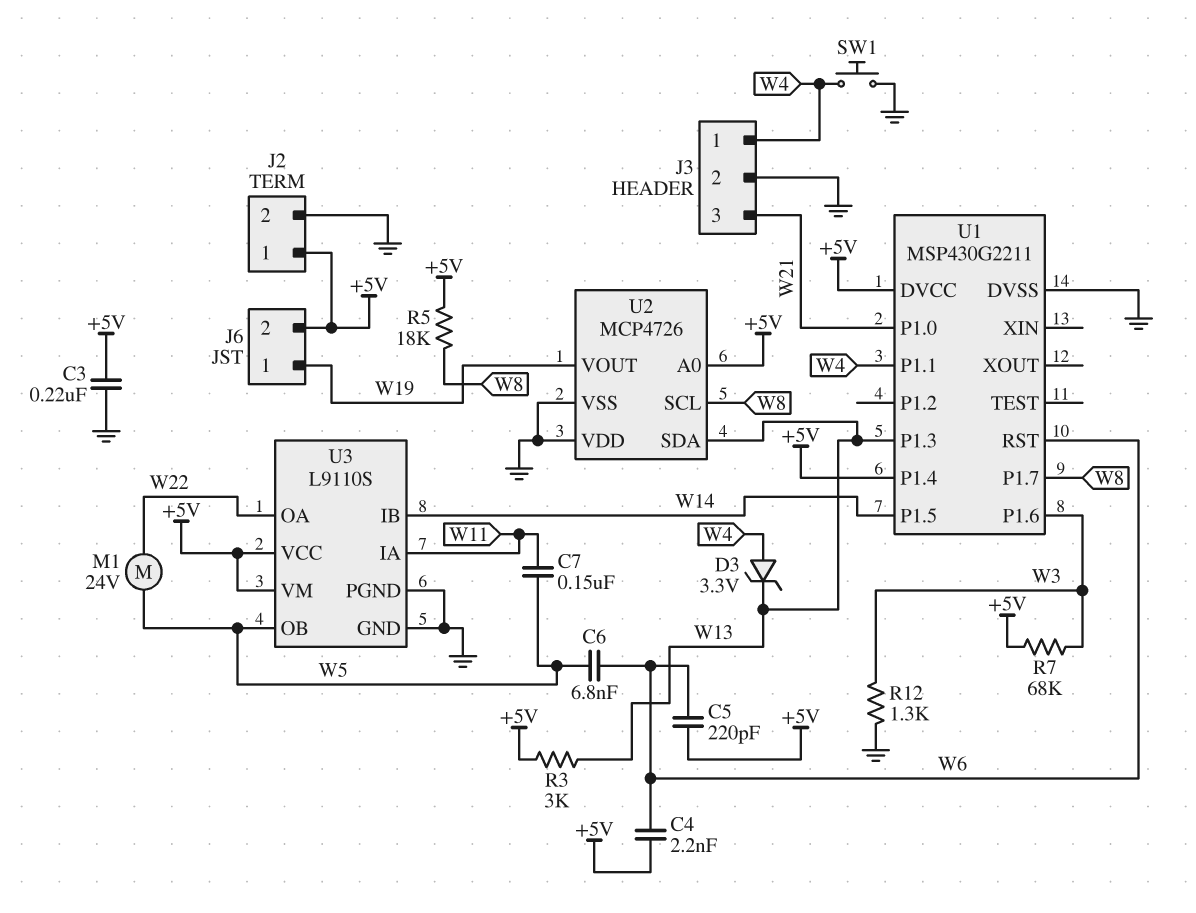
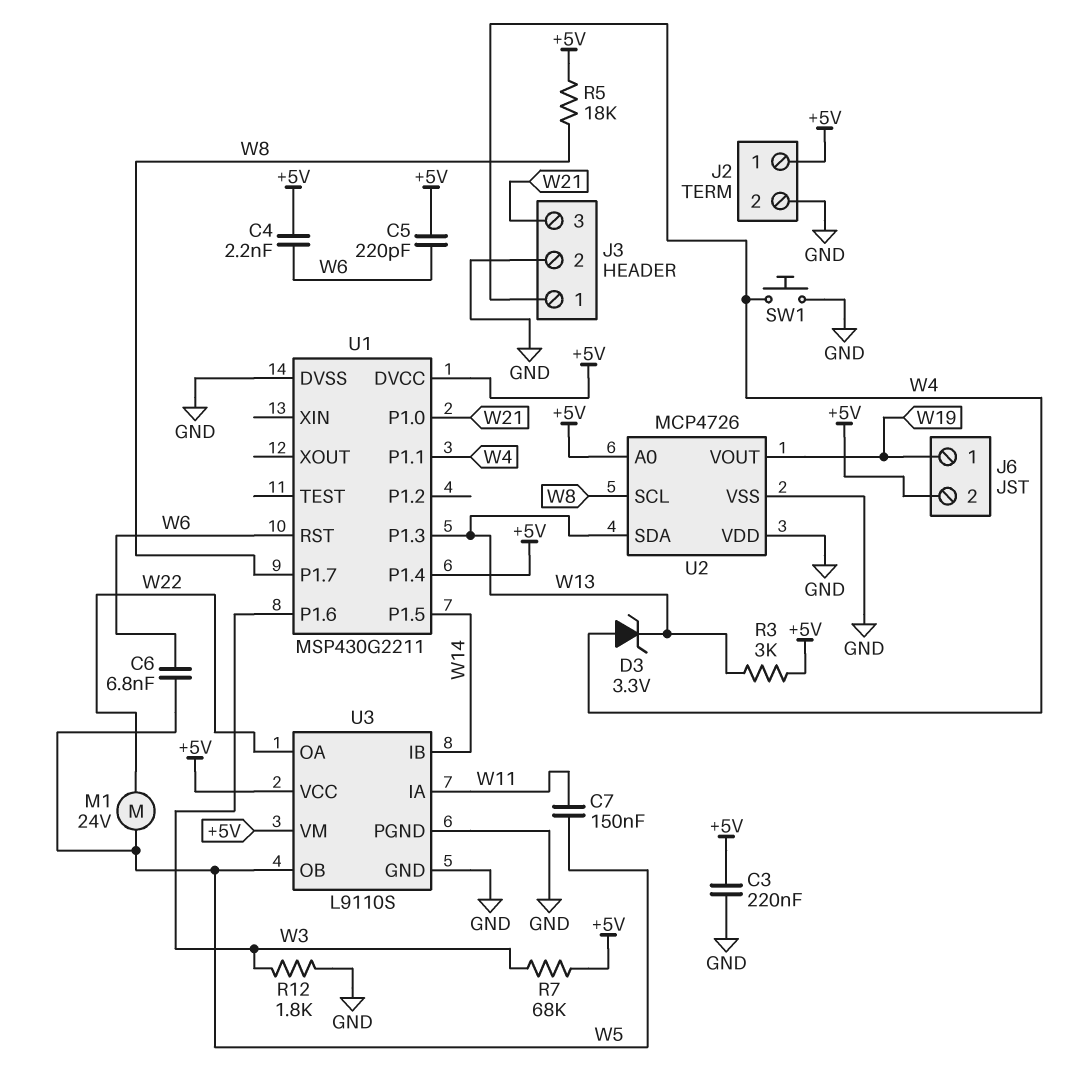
R12: 1.3k (GND, W3) -> 1.8k (GND, W3)

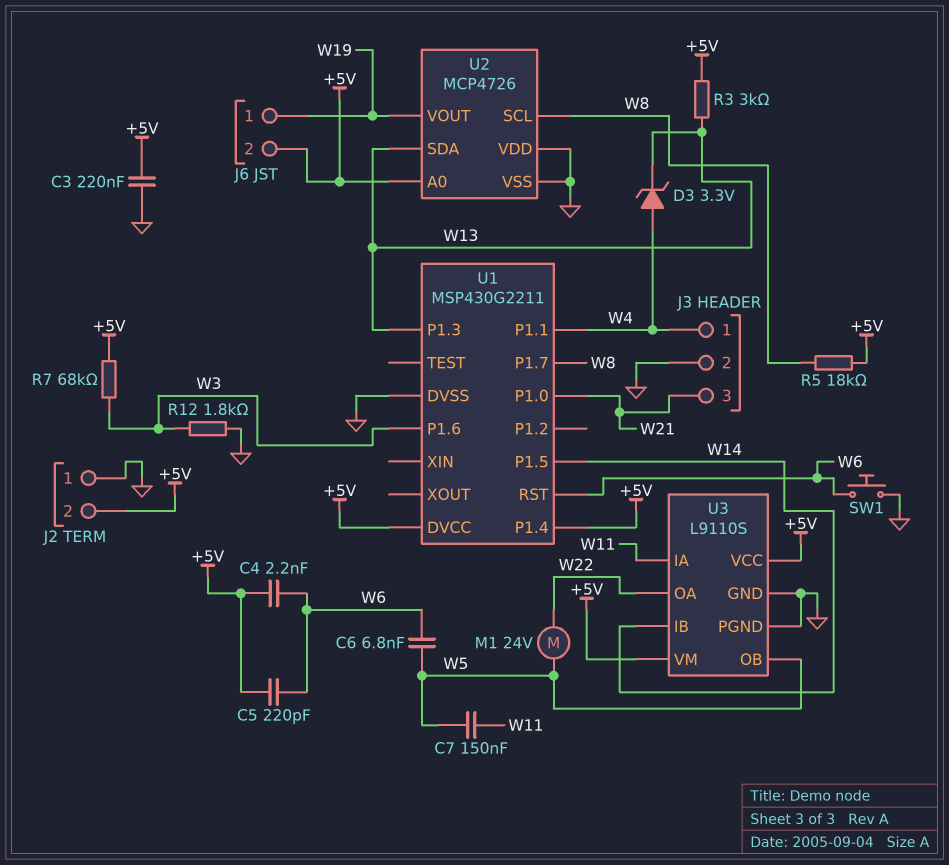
J2 pin 1: +5V -> GND
J2 pin 2: GND -> +5V
SW1: button (GND, W4) -> button (GND, W6)

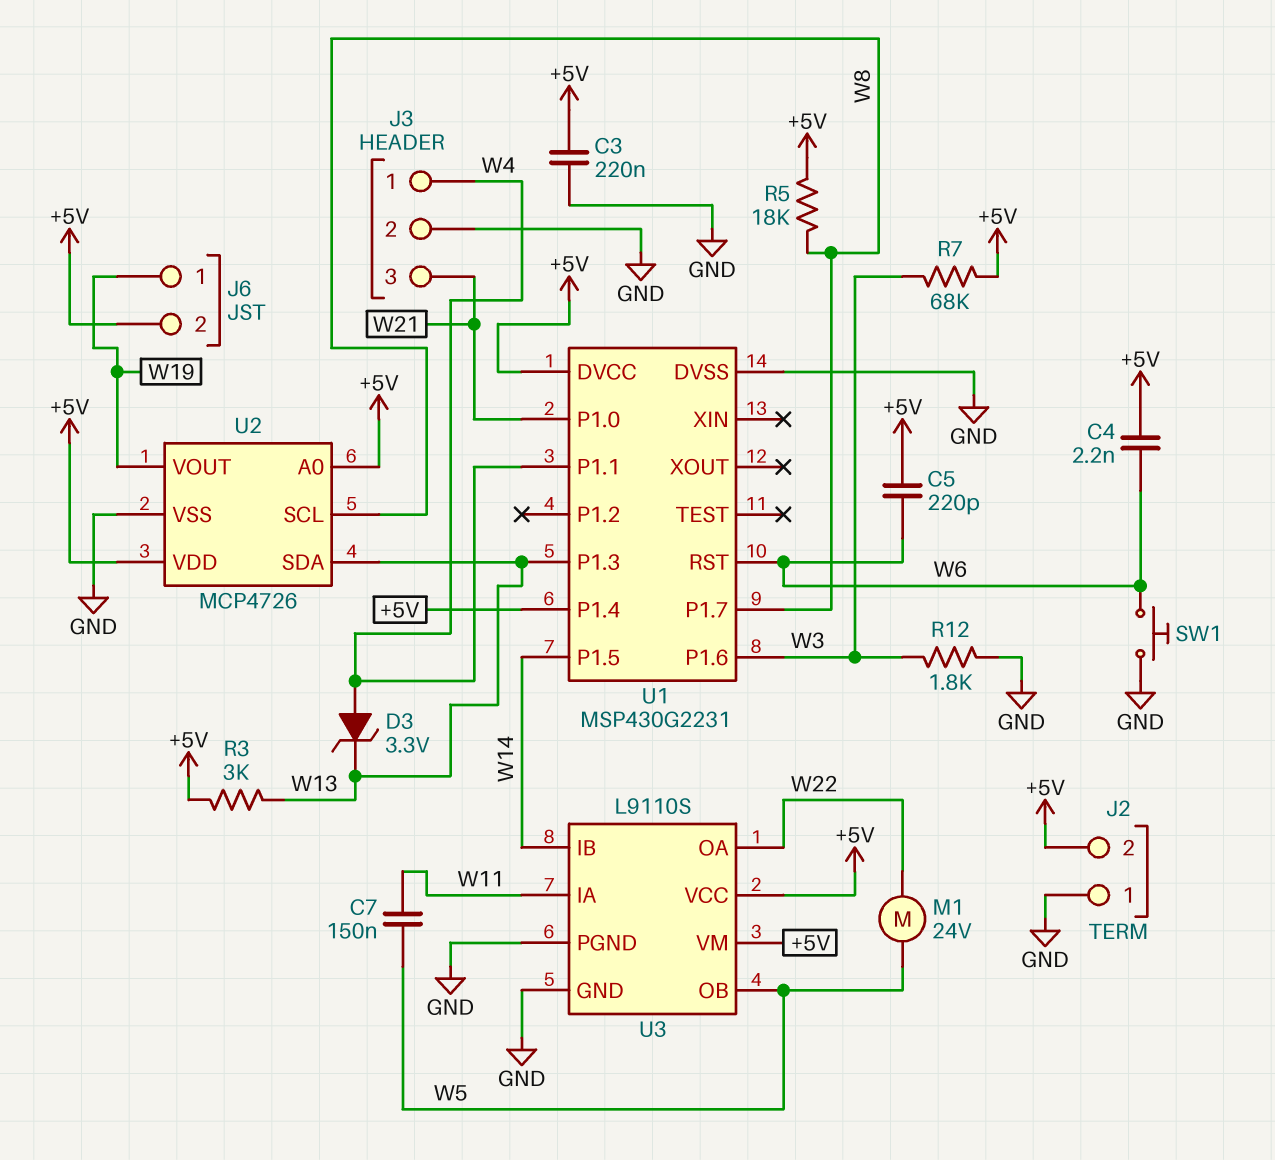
C6: 6.8nF (W5, W6) -> none
U1: MSP430G2211 -> MSP430G2231
U2 pin VDD: GND -> +5V

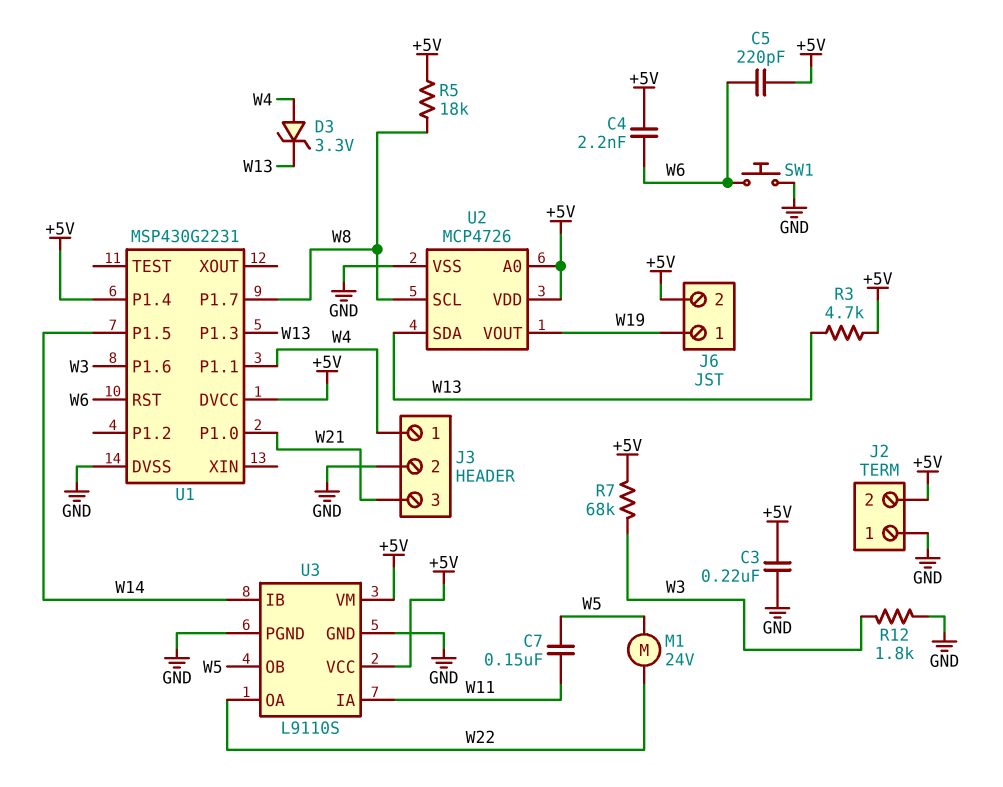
R3: 3k (+5V, W13) -> 4.7k (+5V, W13)

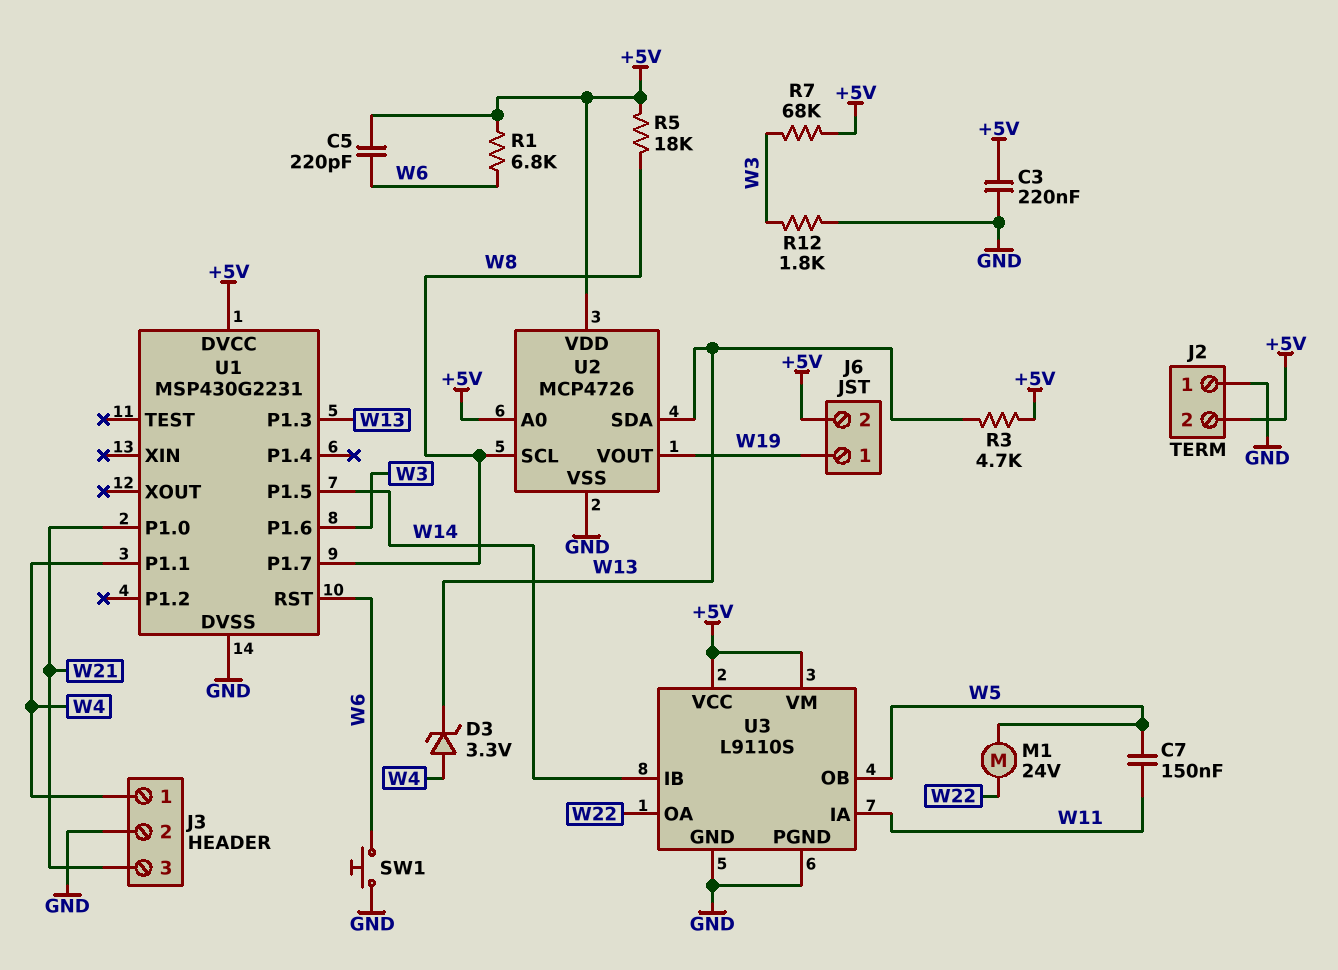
C4: 2.2nF (+5V, W6) -> none
R1: none -> 6.8k (+5V, W6)
U1 pin P1.4: +5V -> none

